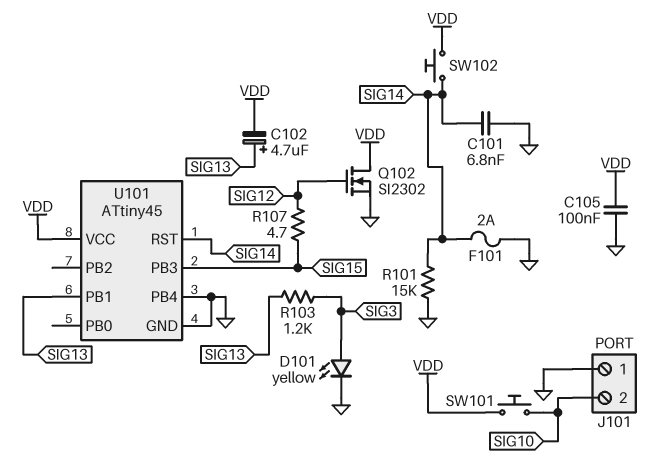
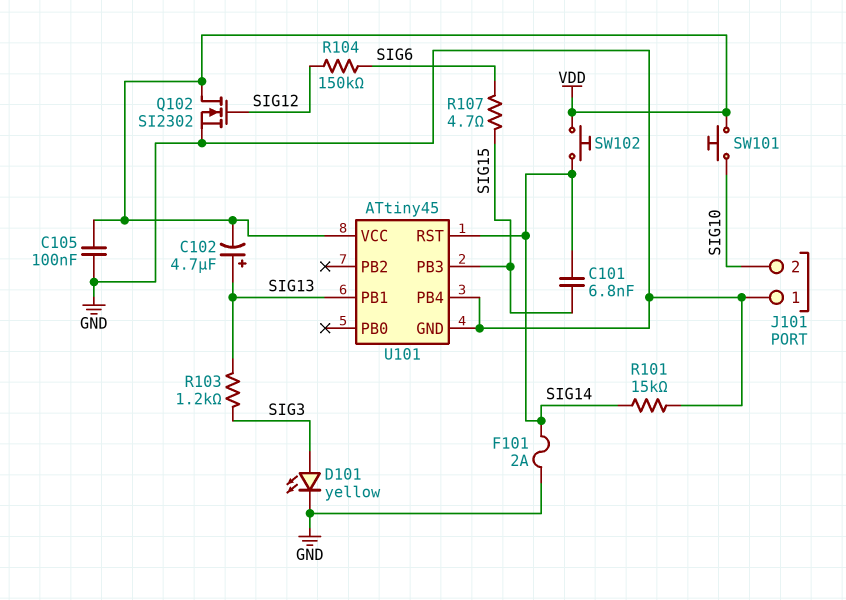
C101: 6.8nF (GND, SIG14) -> 6.8nF (SIG14, SIG15)
R104: none -> 150k (SIG6, SIG12)
R107: 4.7 (SIG12, SIG15) -> 4.7 (SIG6, SIG15)

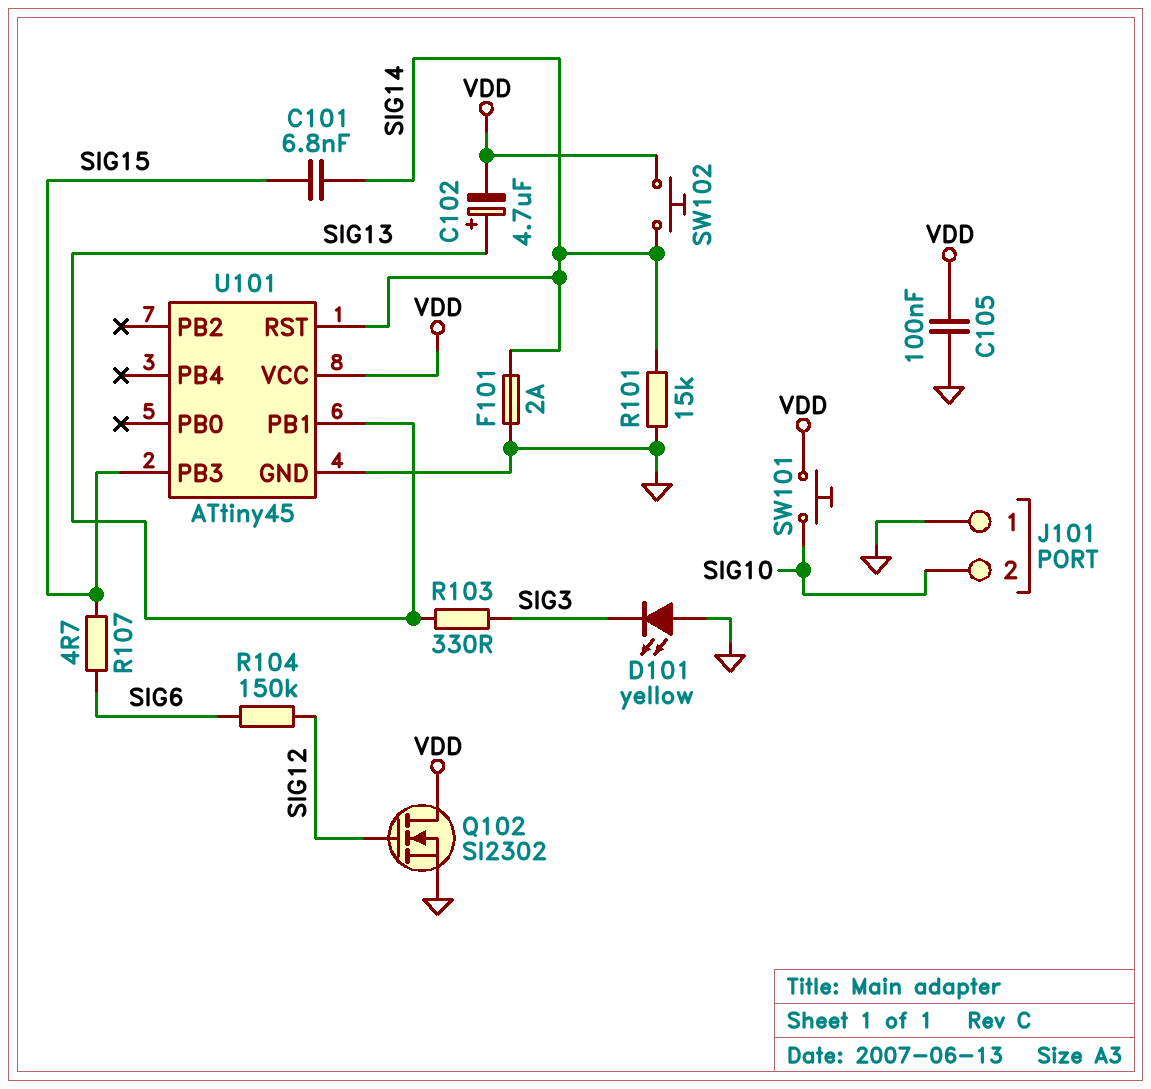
D101: LED yellow (A SIG3, K GND) -> LED yellow (A GND, K SIG3)
R103: 1.2k (SIG3, SIG13) -> 330 (SIG3, SIG13)
U101 pin PB4: GND -> none

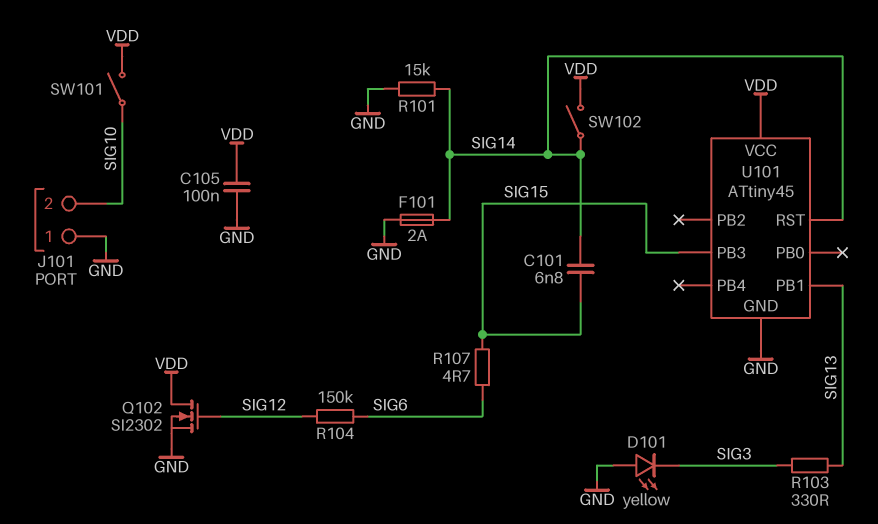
C102: 4.7uF (plus SIG13, minus VDD) -> none
SW101: button (SIG10, VDD) -> switch (SIG10, VDD)
SW102: button (SIG14, VDD) -> switch (SIG14, VDD)

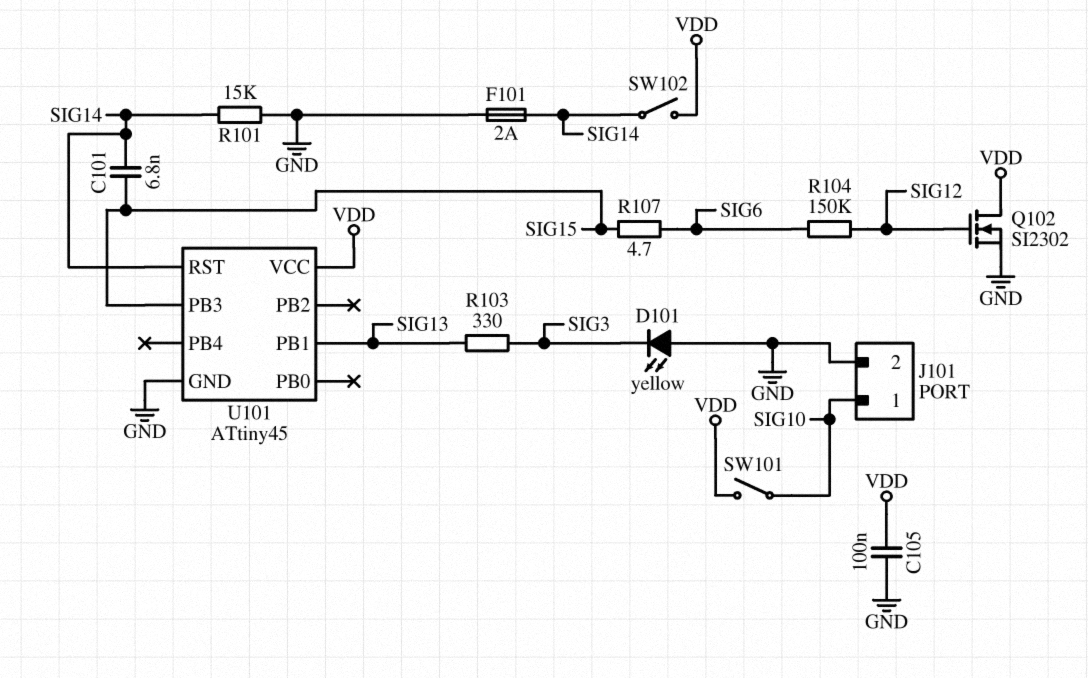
J101 pin 1: GND -> SIG10
J101 pin 2: SIG10 -> GND

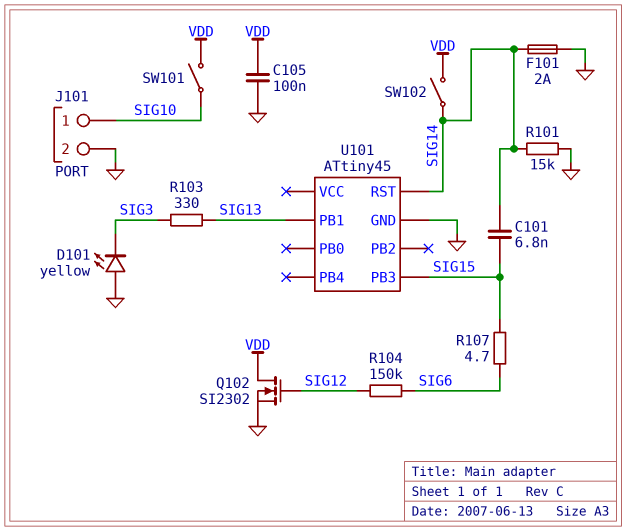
U101 pin VCC: VDD -> none

